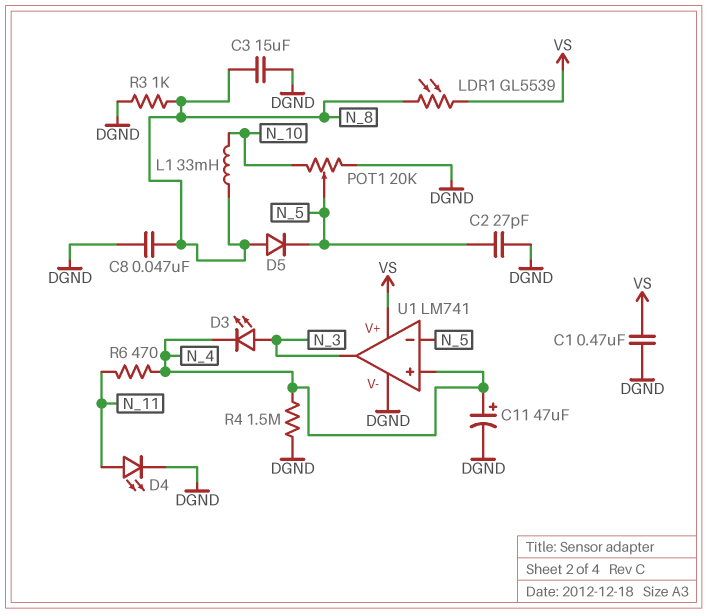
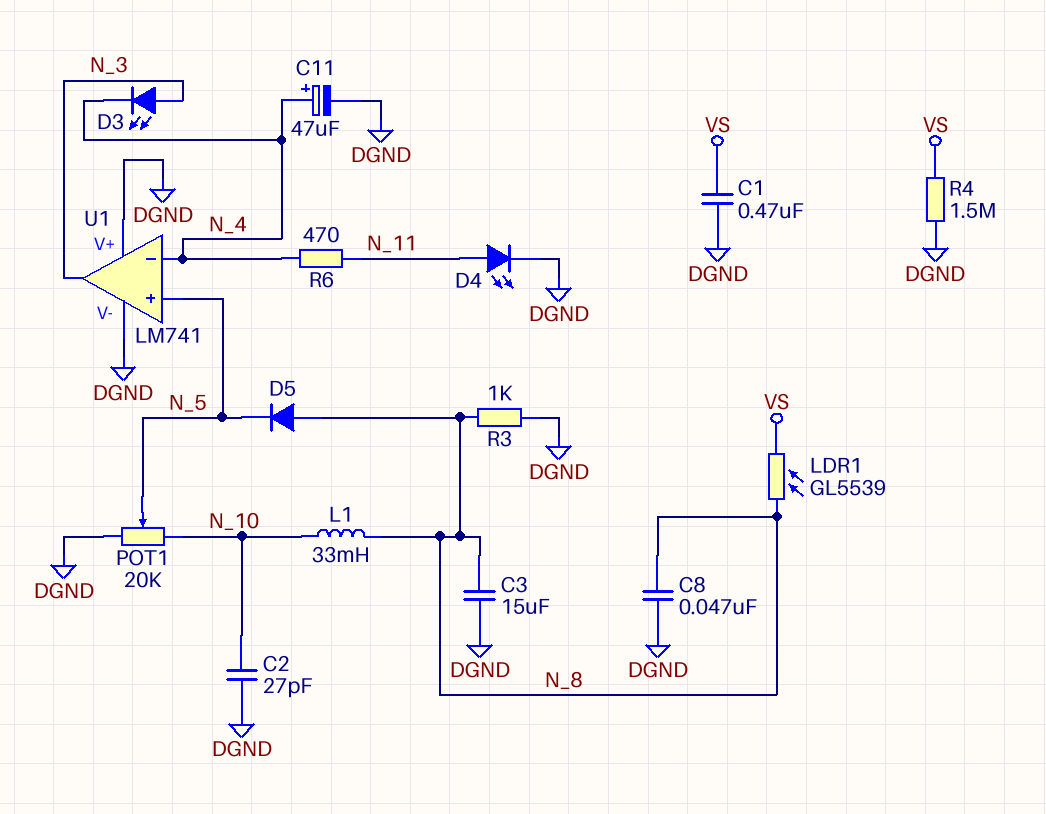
C2: 27pF (DGND, N_5) -> 27pF (DGND, N_10)
R4: 1.5M (DGND, N_4) -> 1.5M (DGND, VS)
U1 pin V+: VS -> DGND
U1 pin in+: N_4 -> N_5
U1 pin in-: N_5 -> N_4

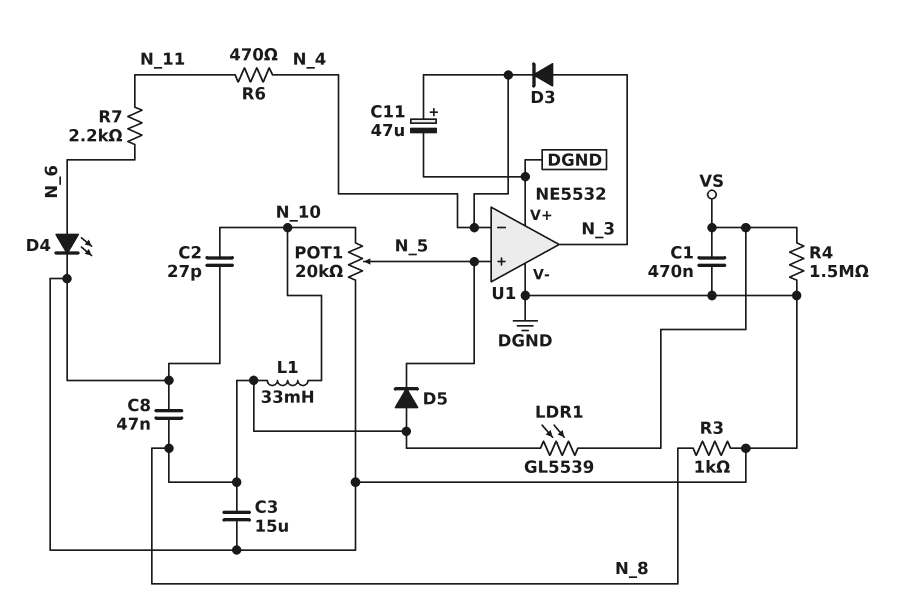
D3: LED (A N_3, K N_4) -> diode (A N_3, K N_4)
D4: LED (A N_11, K DGND) -> LED (A N_6, K DGND)
R7: none -> 2.2k (N_6, N_11)
U1: LM741 -> NE5532

